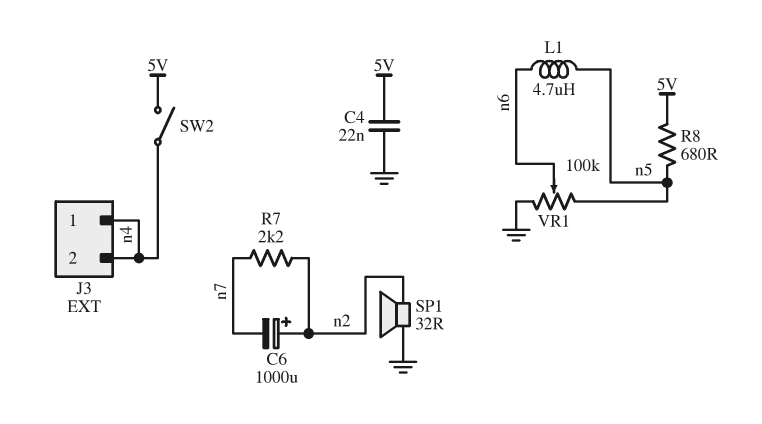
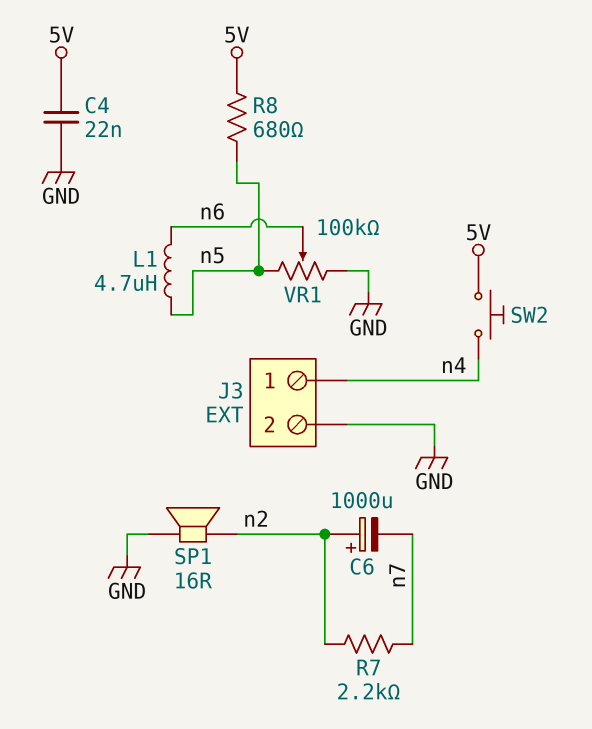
J3 pin 2: n4 -> GND
SP1: speaker 32R (GND, n2) -> speaker 16R (GND, n2)
SW2: switch (5V, n4) -> button (5V, n4)

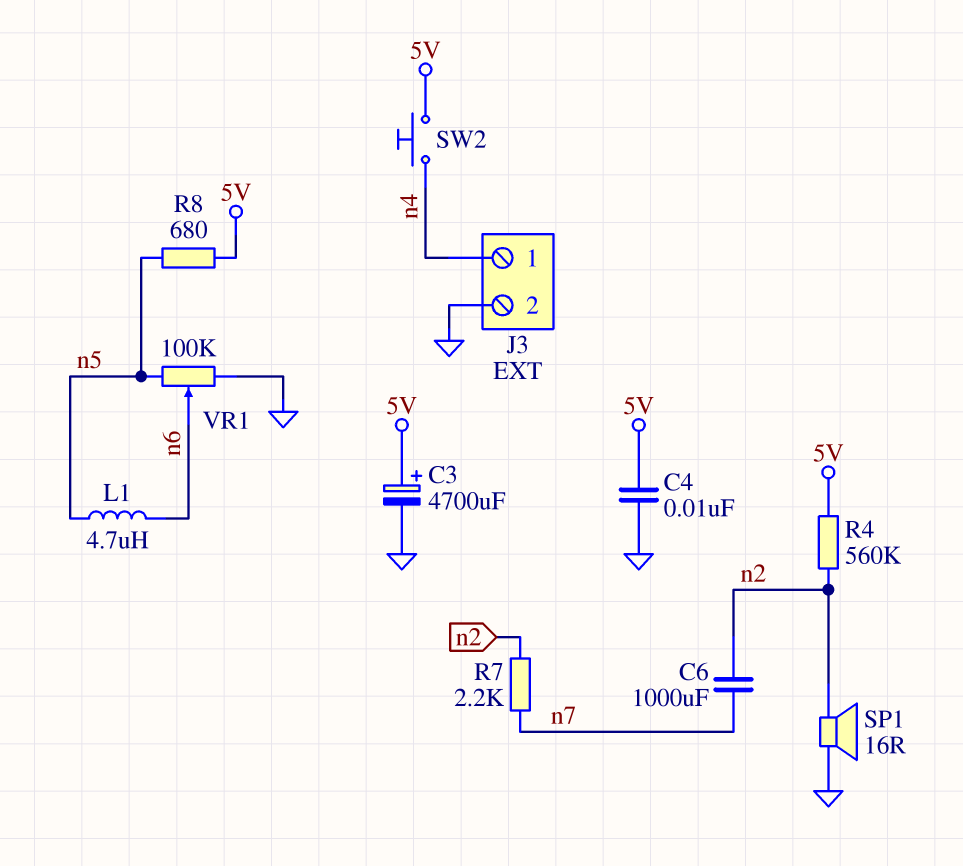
C3: none -> 4700uF (plus 5V, minus GND)
C4: 22nF (5V, GND) -> 10nF (5V, GND)
C6: 1000uF (plus n2, minus n7) -> 1000uF (n2, n7)
R4: none -> 560k (5V, n2)

